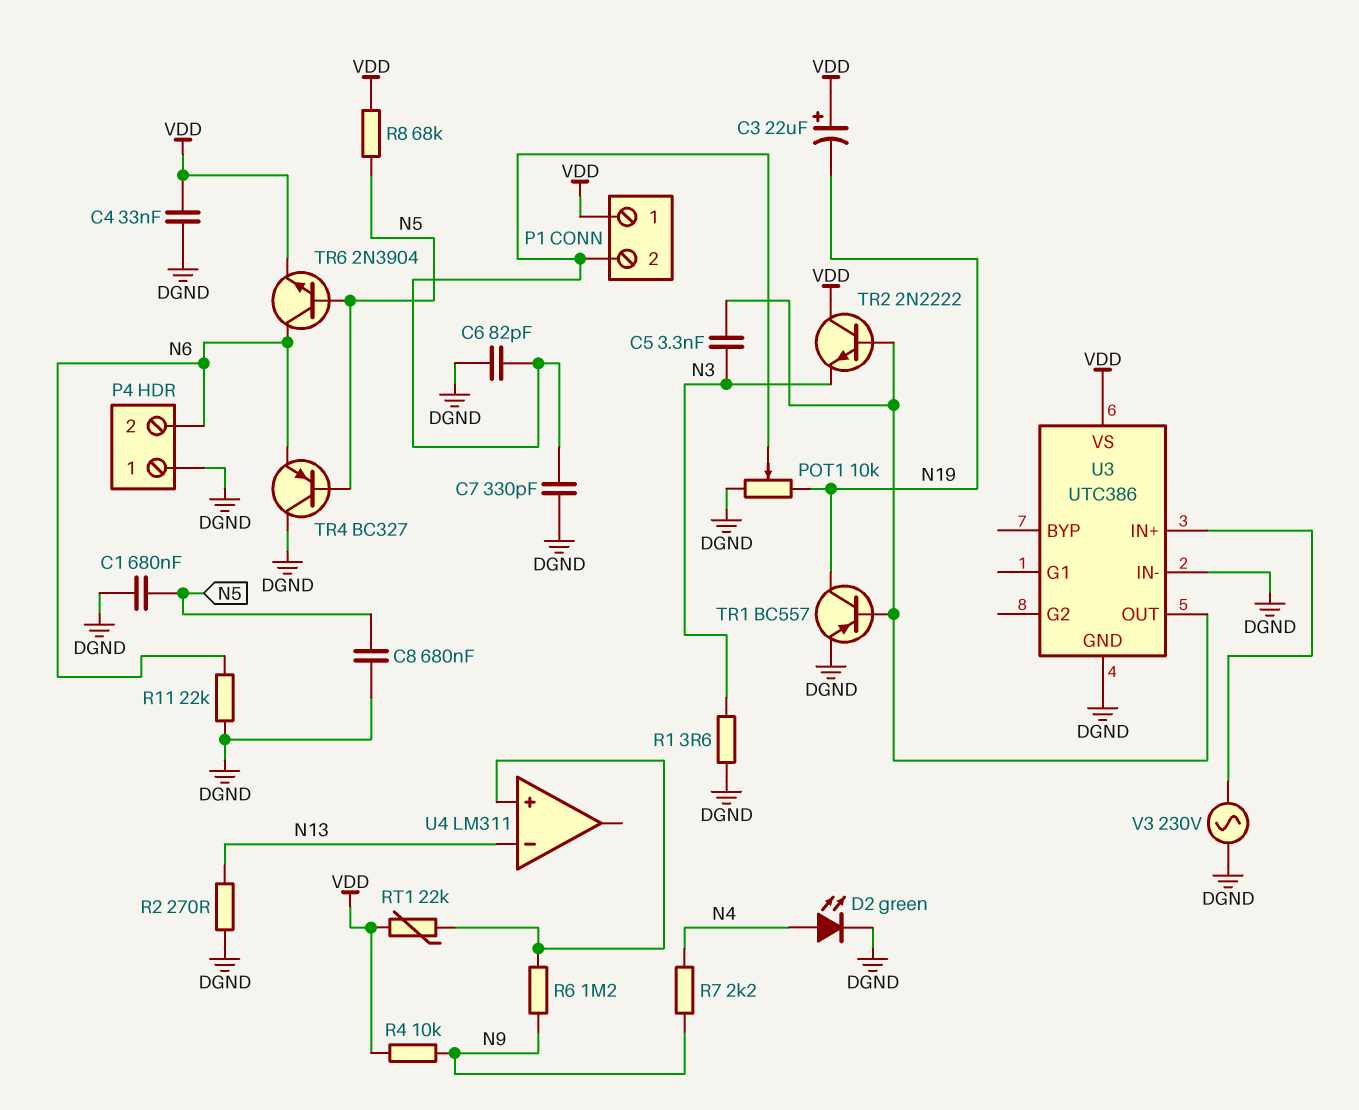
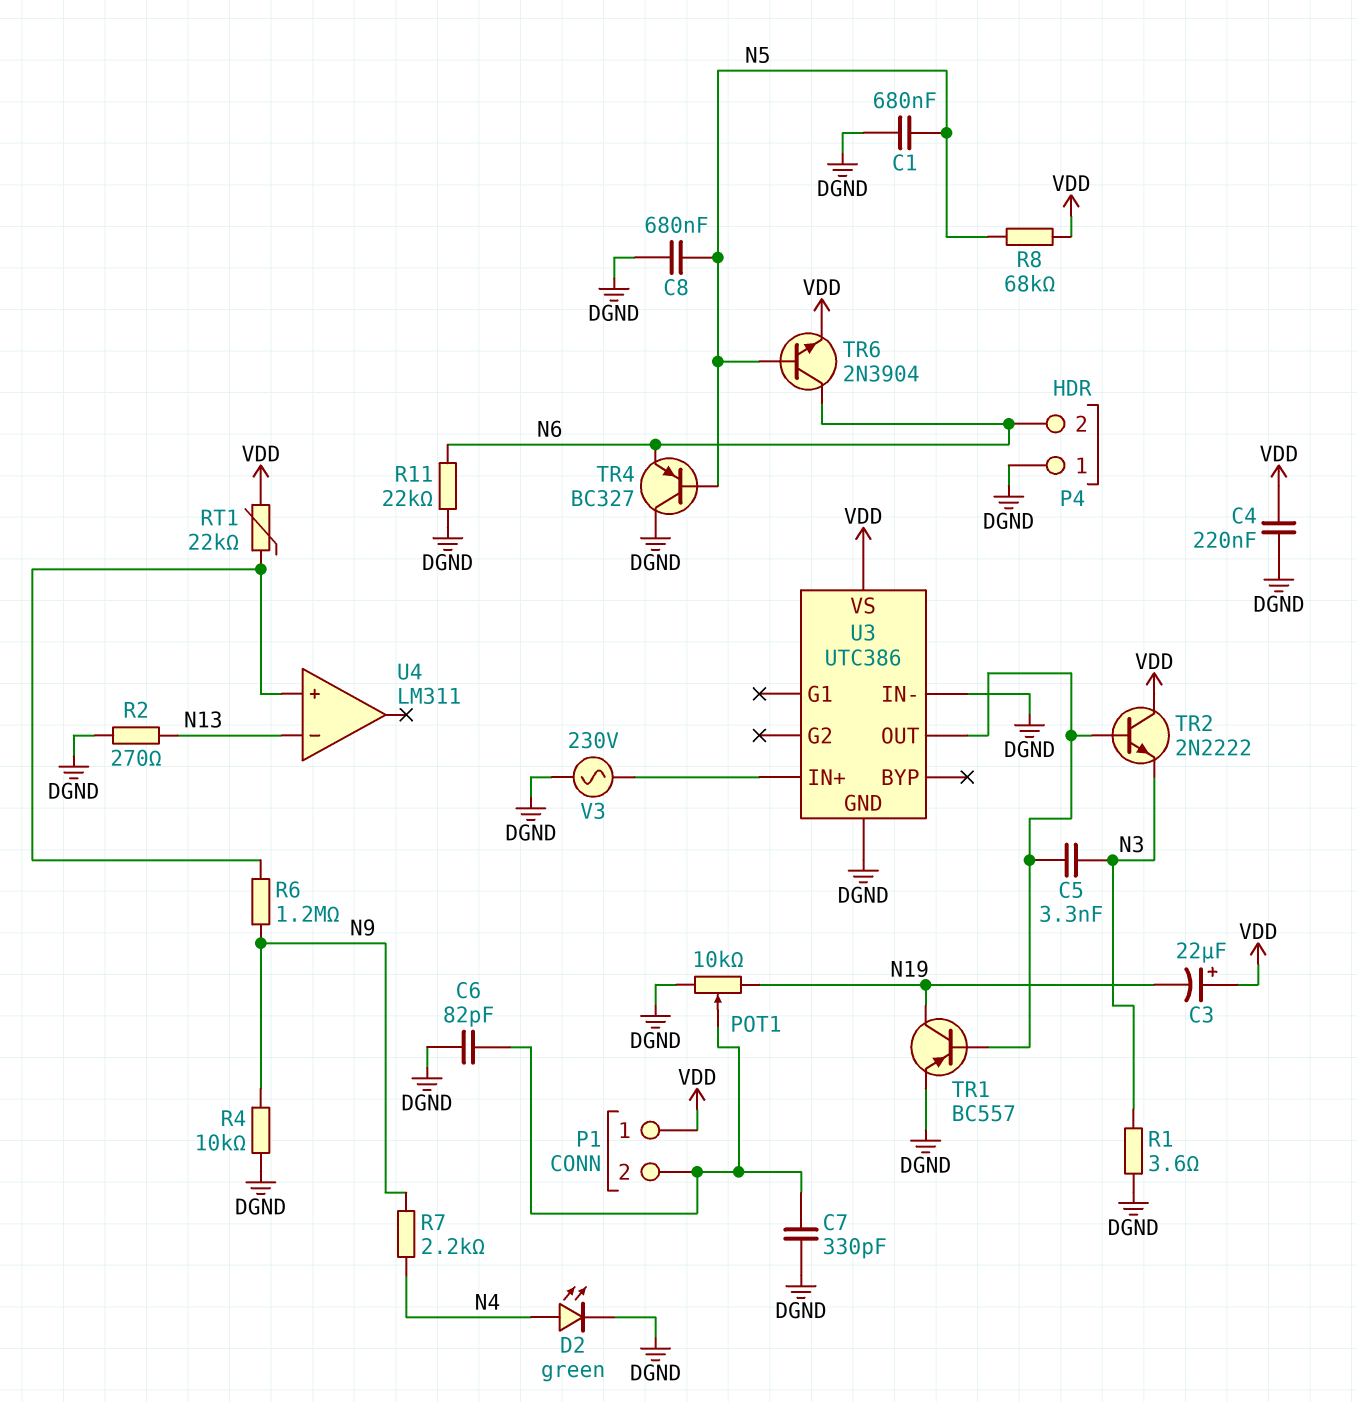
C4: 33nF (DGND, VDD) -> 220nF (DGND, VDD)
R4: 10k (N9, VDD) -> 10k (DGND, N9)

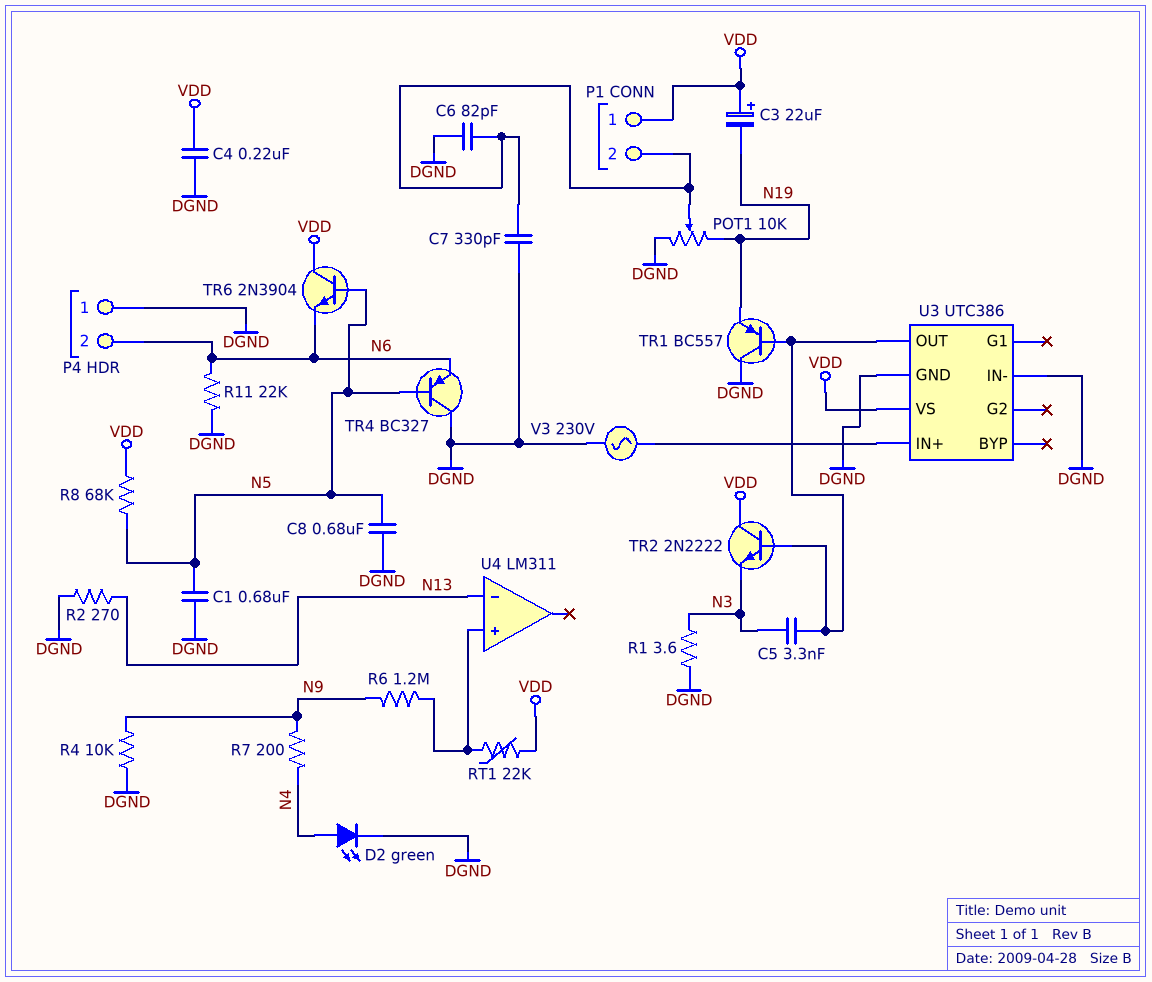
R7: 2.2k (N4, N9) -> 200 (N4, N9)
TR1: PNP BC557 (B U3/OUT, C N19, E DGND) -> PNP BC557 (B U3/OUT, C DGND, E N19)
TR6: NPN 2N3904 (B N5, C N6, E VDD) -> NPN 2N3904 (B N5, C VDD, E N6)

